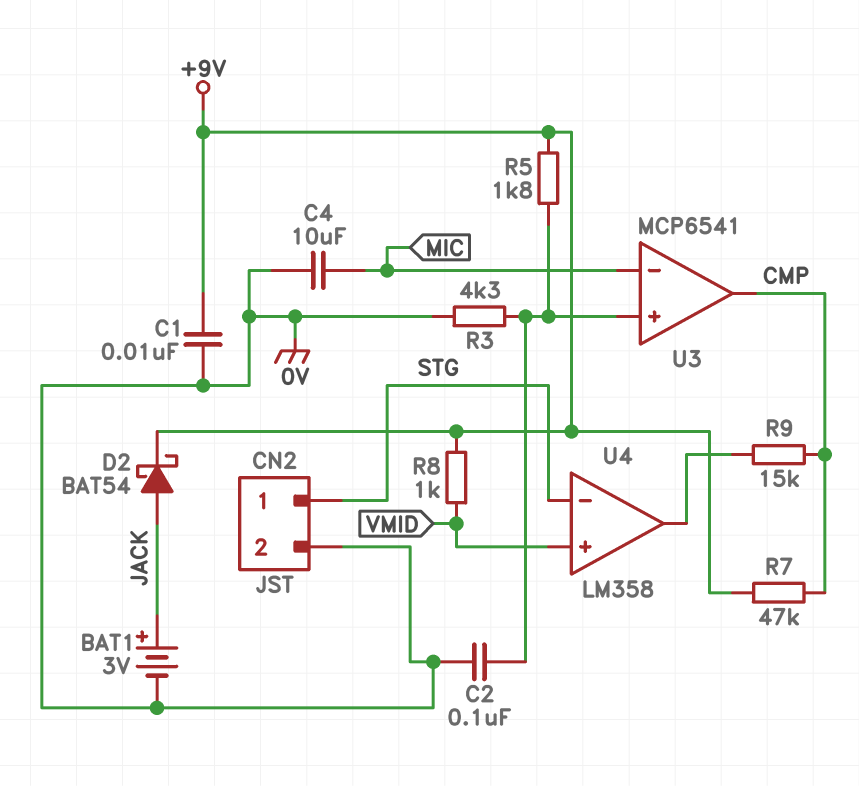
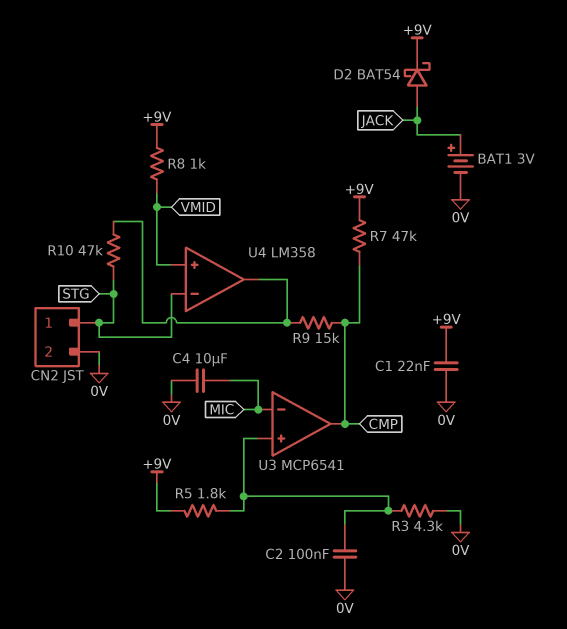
C1: 10nF (+9V, 0V) -> 22nF (+9V, 0V)
R10: none -> 47k (STG, U4/out)

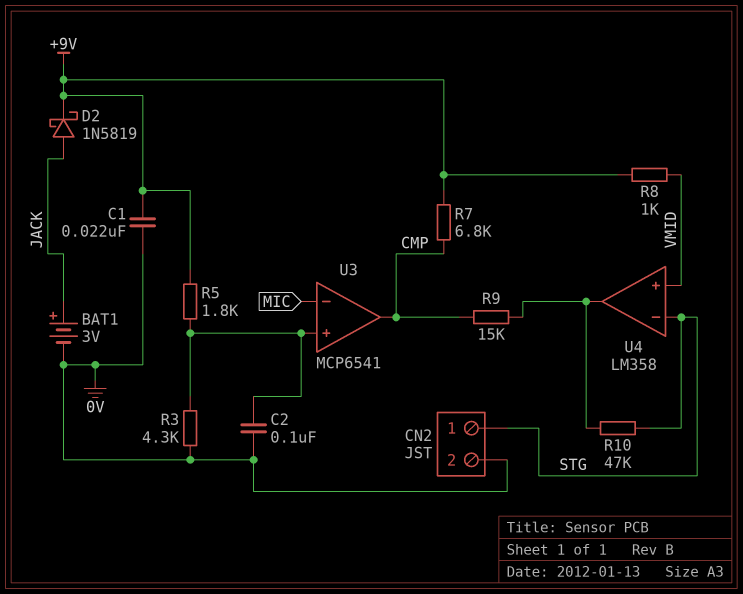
C4: 10uF (0V, MIC) -> none
D2: schottky BAT54 (A JACK, K +9V) -> schottky 1N5819 (A JACK, K +9V)
R7: 47k (+9V, CMP) -> 6.8k (+9V, CMP)

